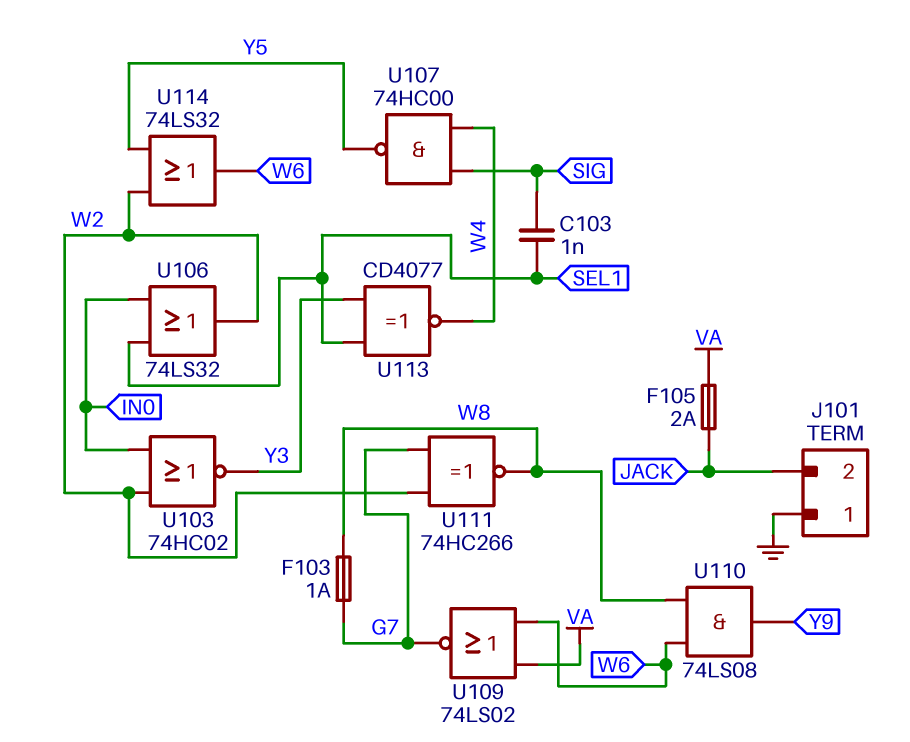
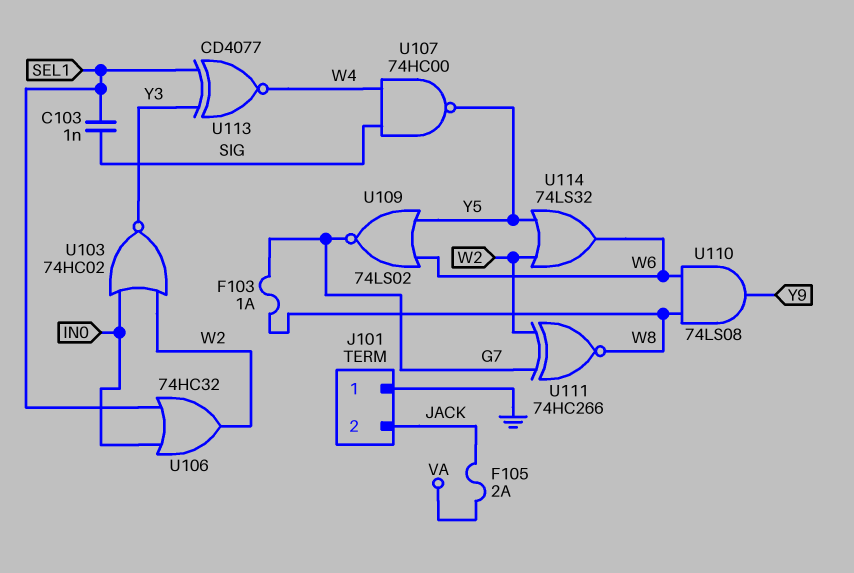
U106: OR 74LS32 (in IN0, in SEL1, out W2) -> OR 74HC32 (in IN0, in SEL1, out W2)
U109: NOR 74LS02 (in VA, in W6, out G7) -> NOR 74LS02 (in W6, in Y5, out G7)

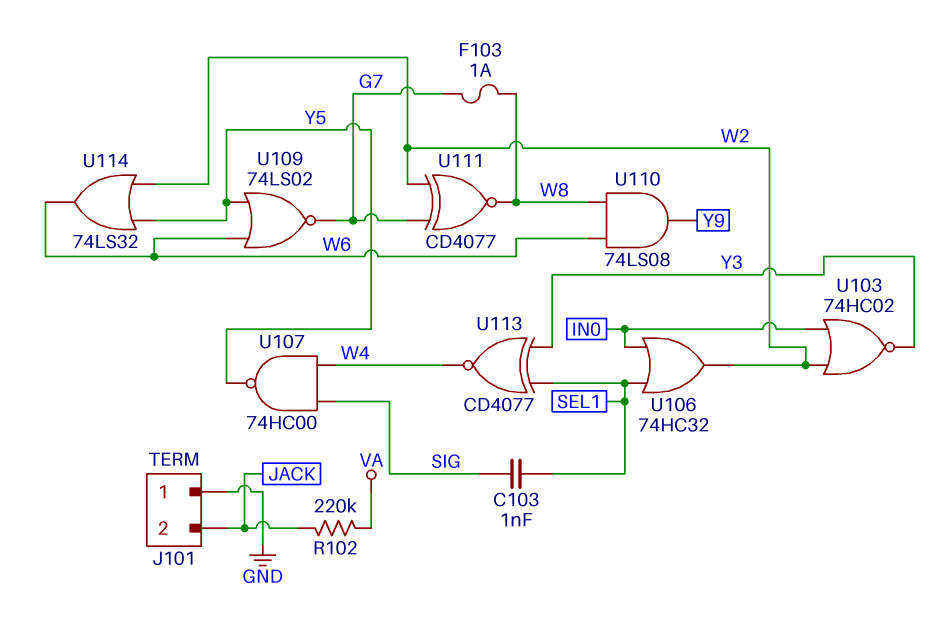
F105: 2A (JACK, VA) -> none
R102: none -> 220k (JACK, VA)
U111: XNOR 74HC266 (in G7, in W2, out W8) -> XNOR CD4077 (in G7, in W2, out W8)

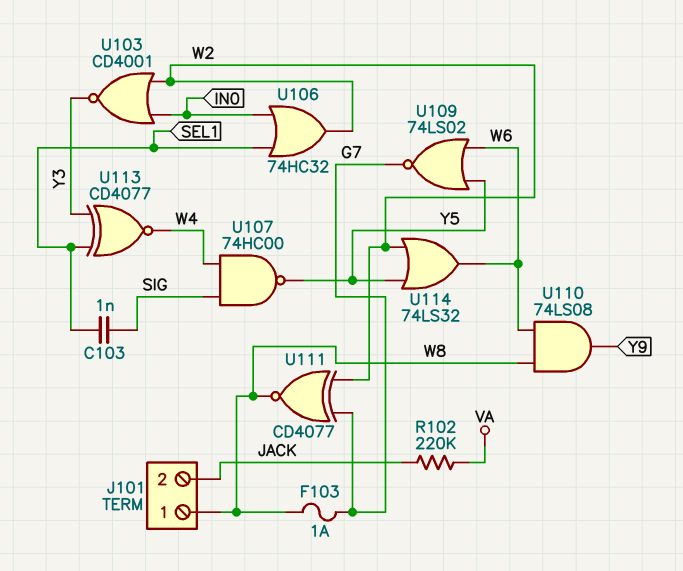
J101 pin 1: GND -> W8
U103: NOR 74HC02 (in IN0, in W2, out Y3) -> NOR CD4001 (in IN0, in W2, out Y3)

